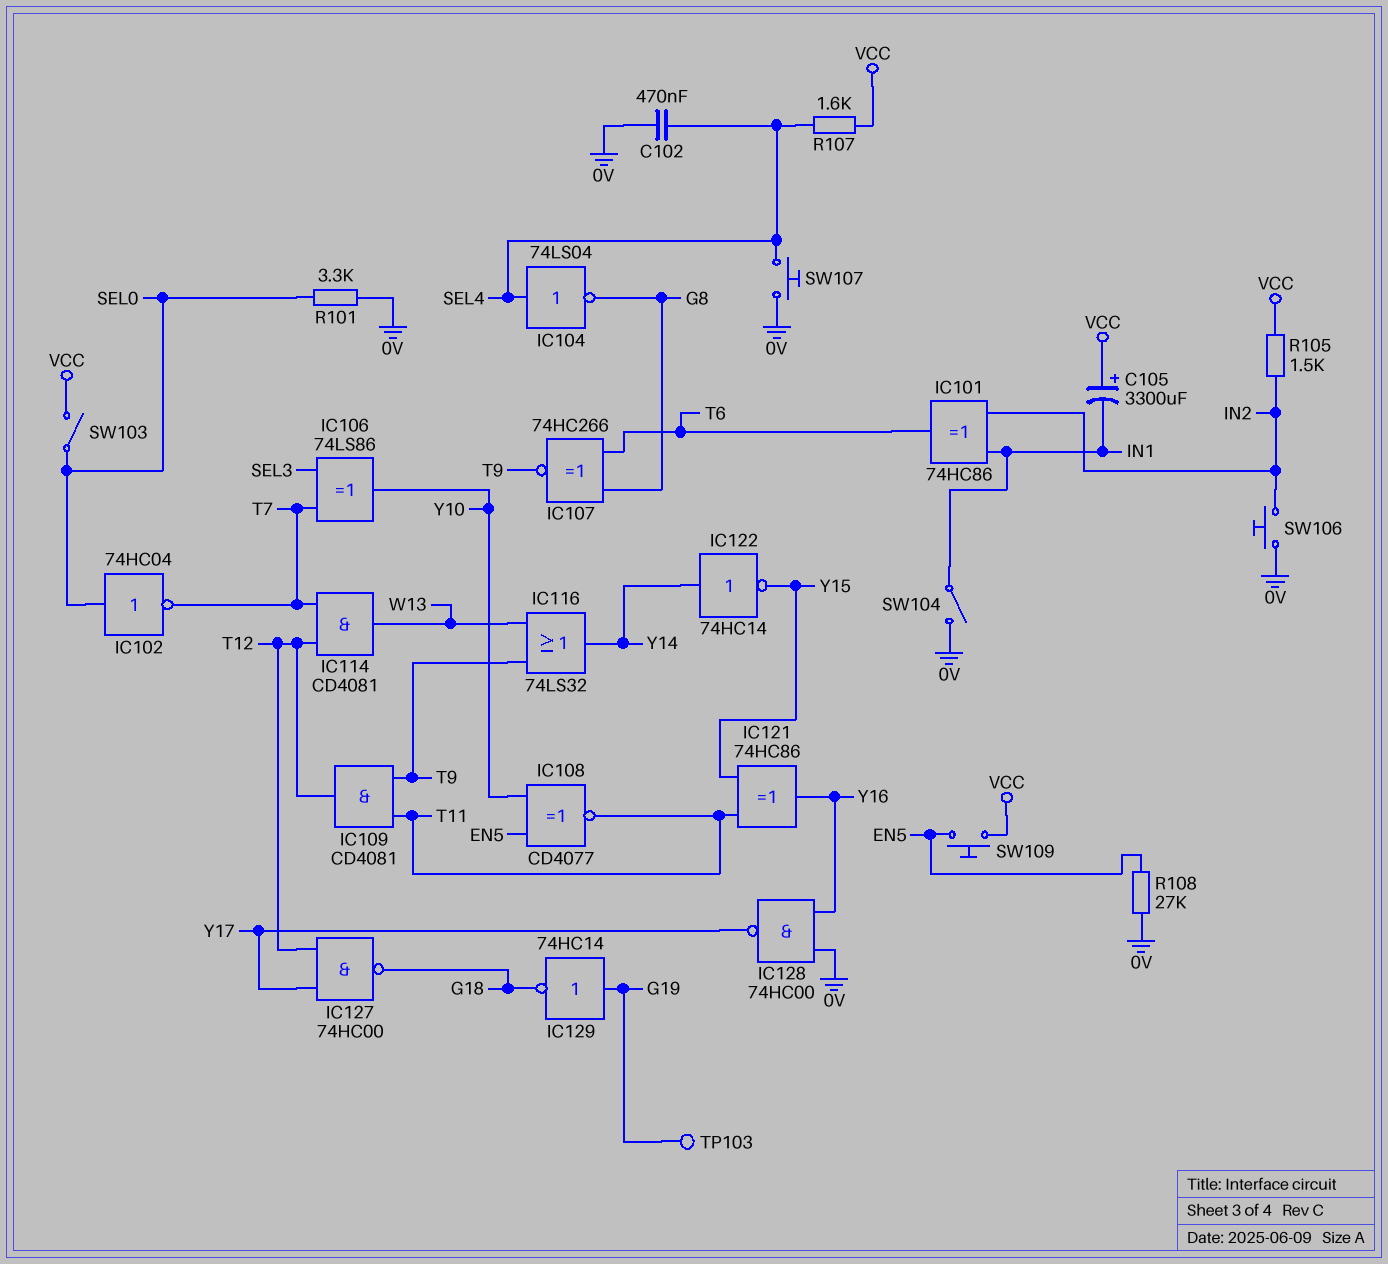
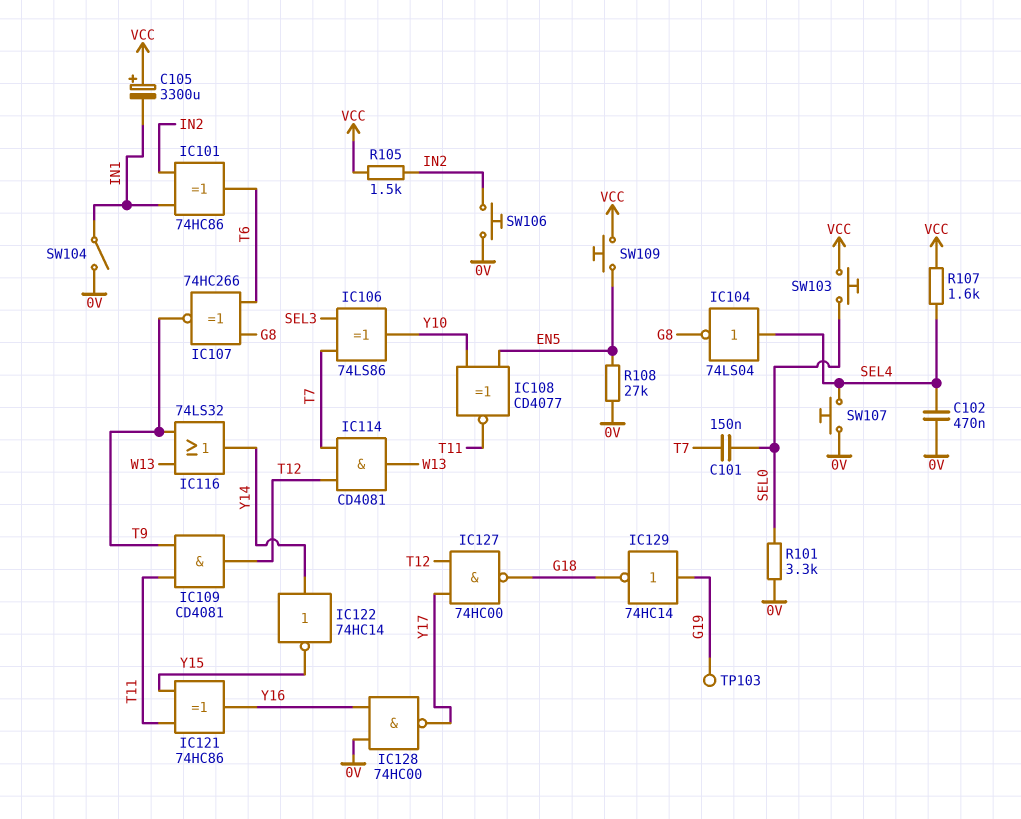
C101: none -> 150nF (SEL0, T7)
IC102: NOT 74HC04 (in SEL0, out T7) -> none
SW103: switch (SEL0, VCC) -> button (SEL0, VCC)

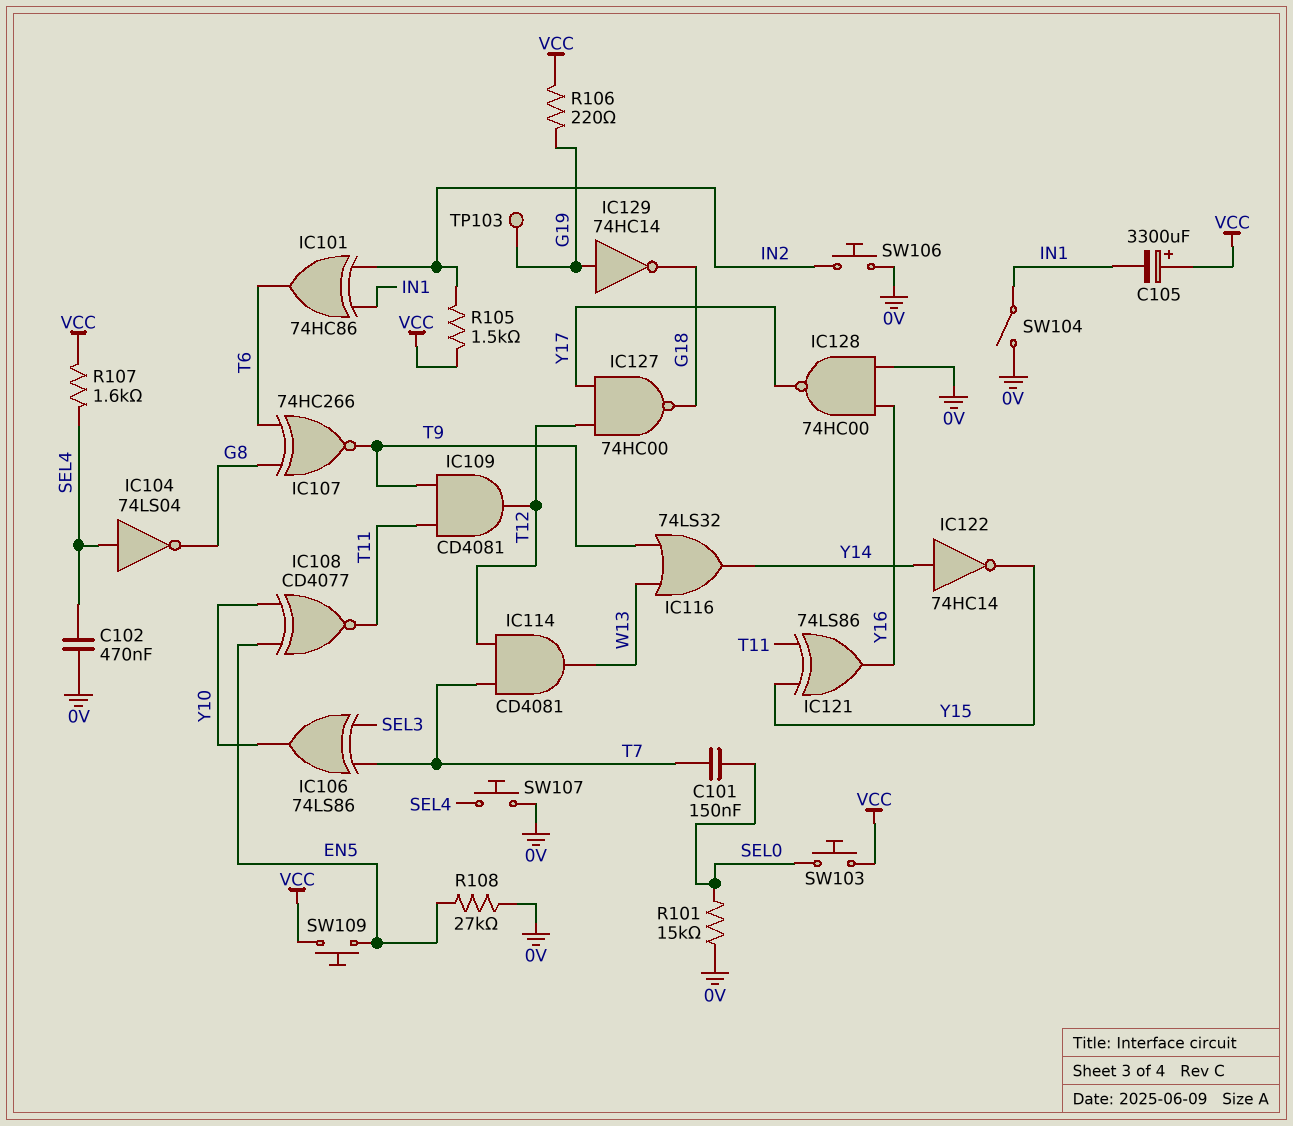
IC121: XOR 74HC86 (in T11, in Y15, out Y16) -> XOR 74LS86 (in T11, in Y15, out Y16)
R101: 3.3k (0V, SEL0) -> 15k (0V, SEL0)
R106: none -> 220 (G19, VCC)

